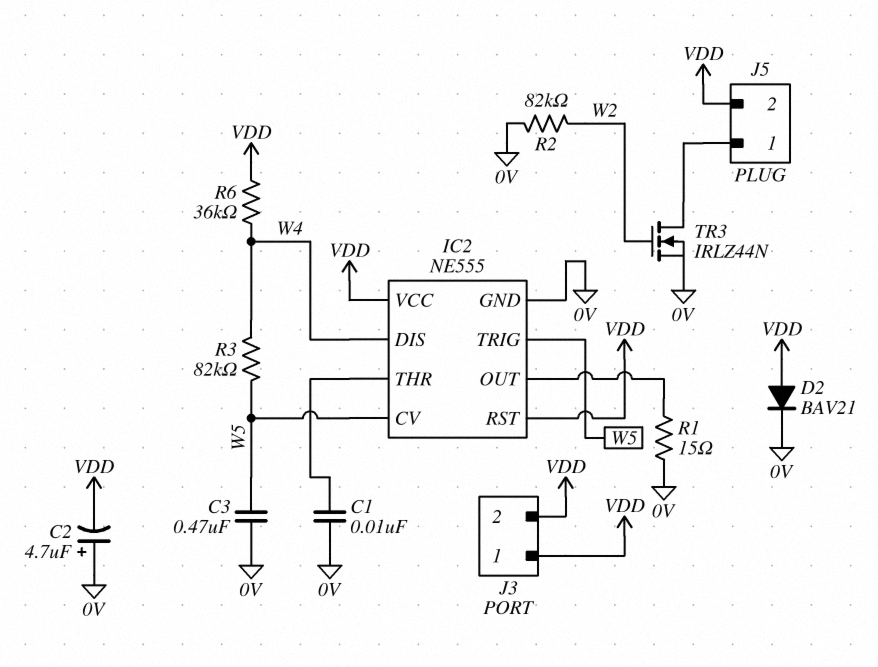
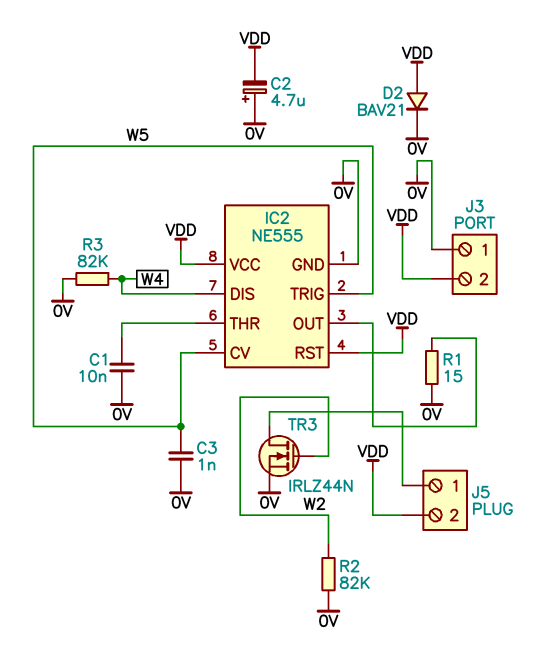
C3: 470nF (0V, W5) -> 1nF (0V, W5)
J3 pin 1: VDD -> 0V
R3: 82k (W4, W5) -> 82k (0V, W4)
R6: 36k (VDD, W4) -> none

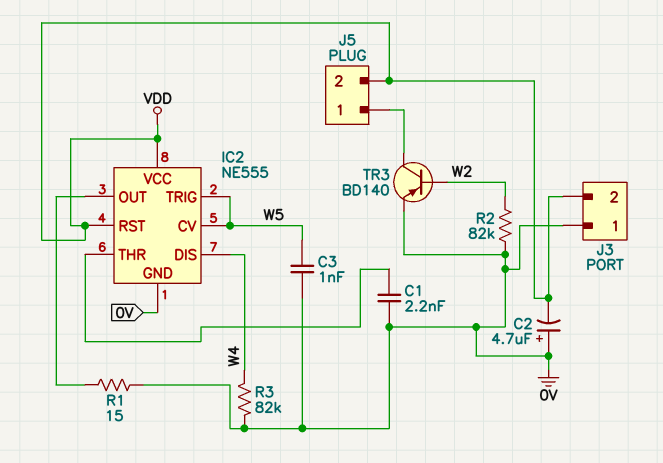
C1: 10nF (0V, IC2/THR) -> 2.2nF (0V, IC2/THR)
D2: diode BAV21 (A VDD, K 0V) -> none
TR3: NMOS IRLZ44N (G W2, D J5/1, S 0V) -> PNP BD140 (B W2, C J5/1, E 0V)

